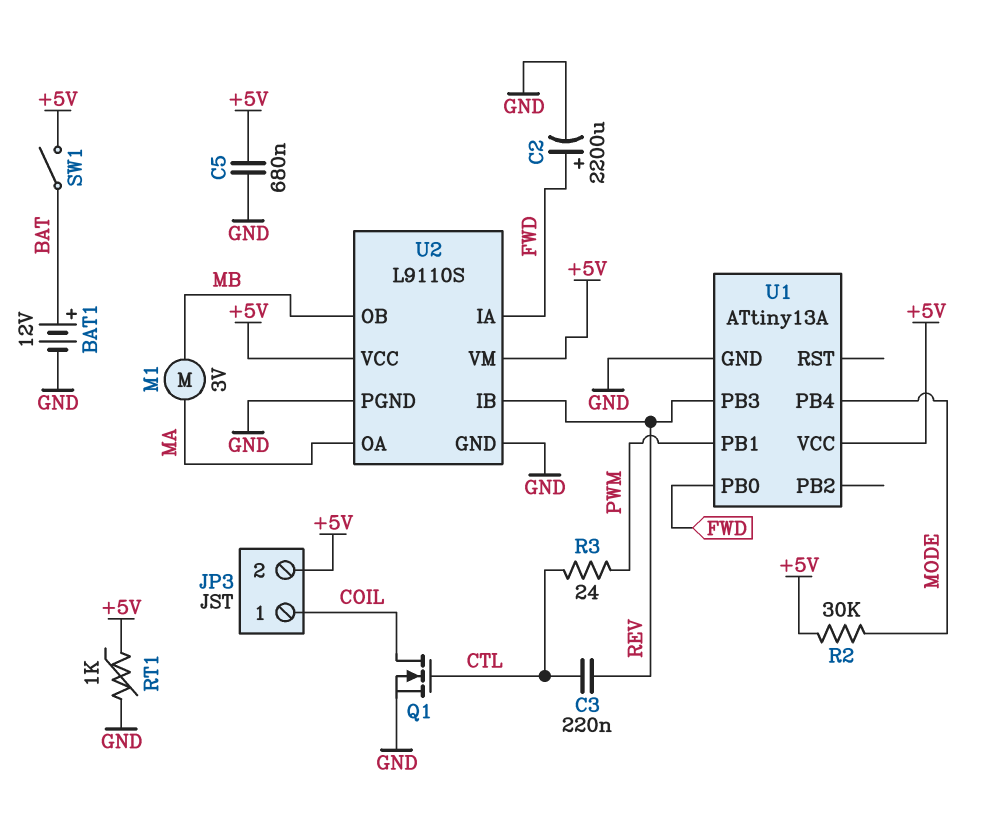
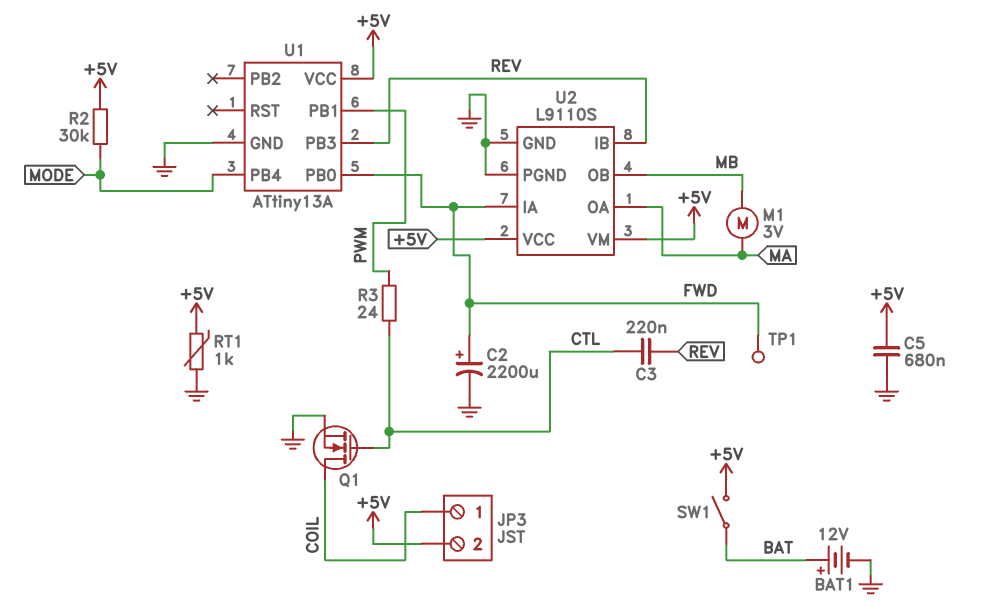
TP1: none -> test point (FWD)

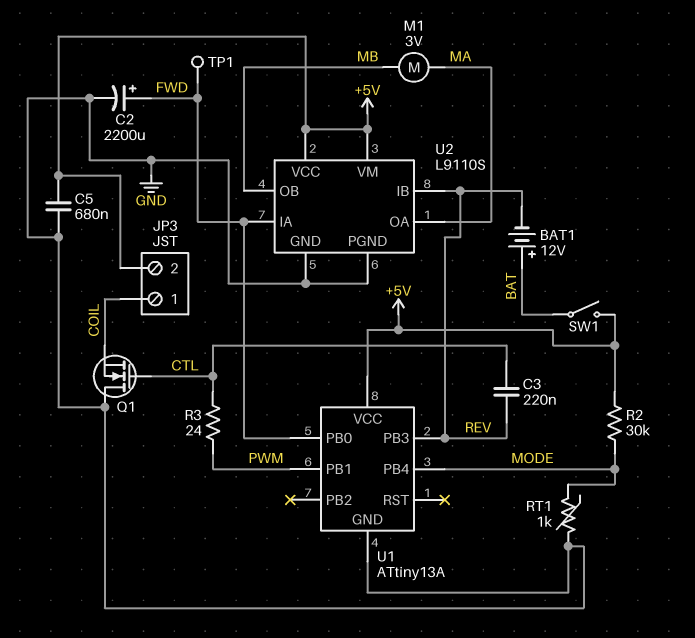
BAT1: 12V (plus BAT, minus GND) -> 12V (plus BAT, minus REV)
Q1: NMOS (G CTL, D COIL, S GND) -> NMOS (G CTL, D GND, S COIL)
RT1: 1k (+5V, GND) -> 1k (GND, MODE)

